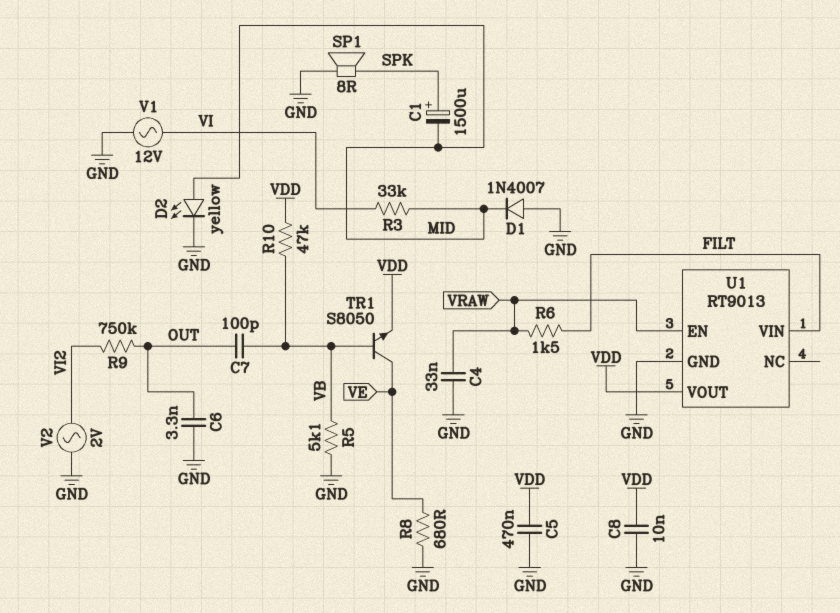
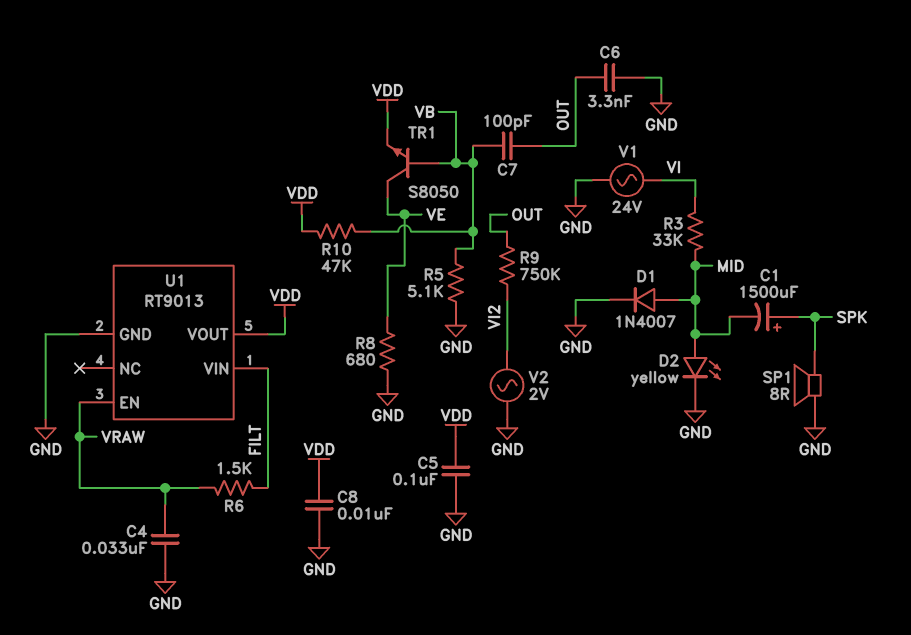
C5: 470nF (GND, VDD) -> 100nF (GND, VDD)
D1: diode 1N4007 (A GND, K MID) -> diode 1N4007 (A MID, K GND)
V1: AC 12V (GND, VI) -> AC 24V (GND, VI)

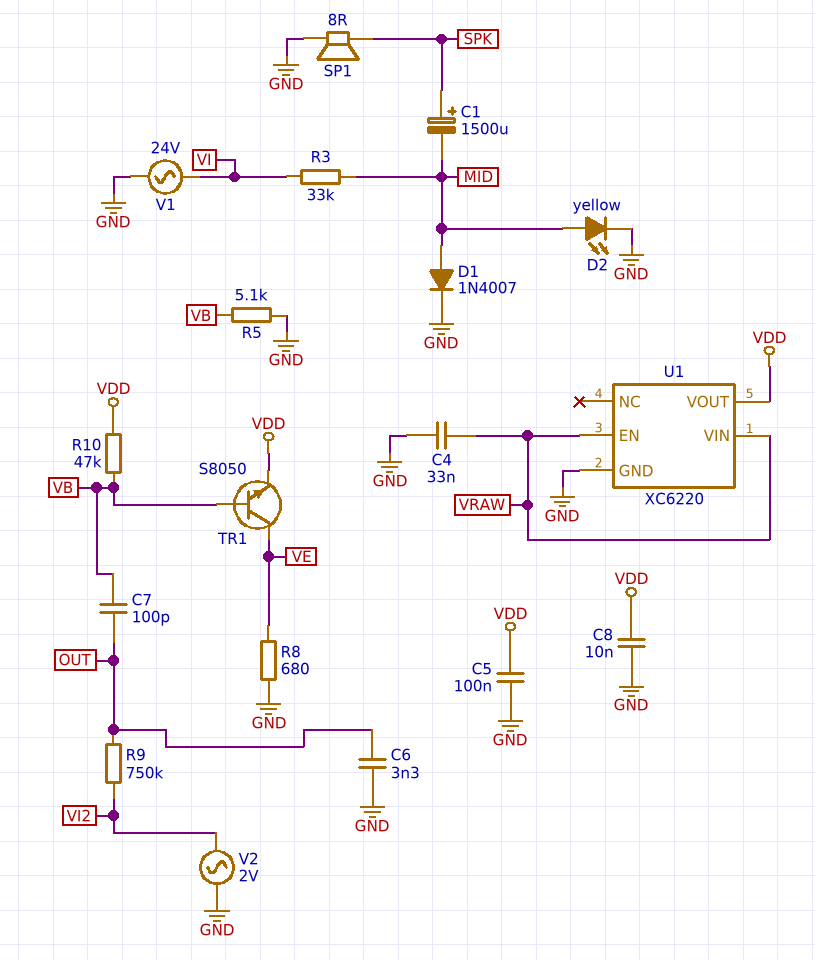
R6: 1.5k (FILT, VRAW) -> none
U1: RT9013 -> XC6220
U1 pin VIN: FILT -> VRAW

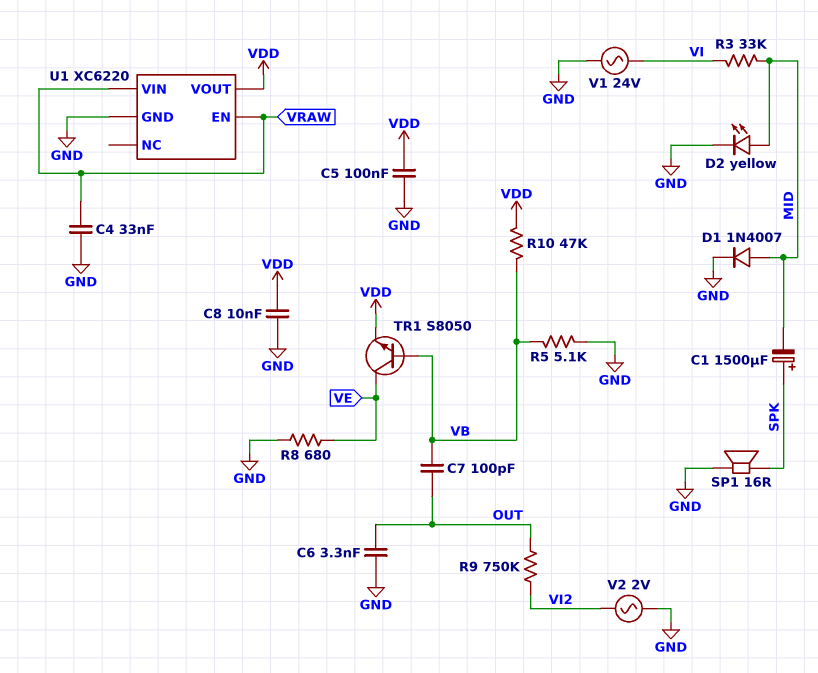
SP1: speaker 8R (GND, SPK) -> speaker 16R (GND, SPK)

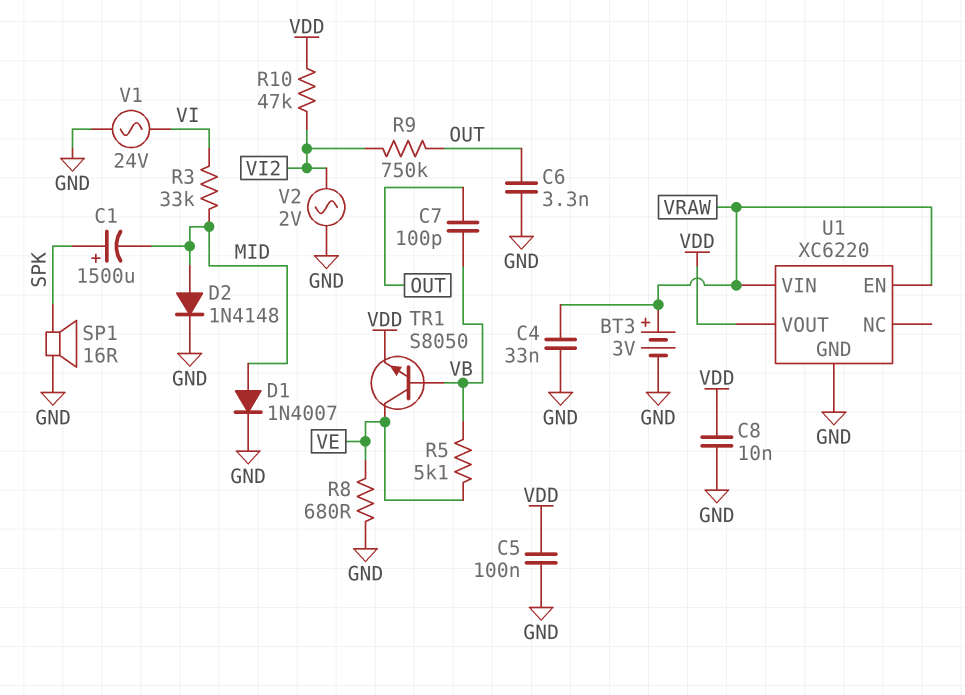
BT3: none -> 3V (plus VRAW, minus GND)
D2: LED yellow (A MID, K GND) -> diode 1N4148 (A MID, K GND)
R5: 5.1k (GND, VB) -> 5.1k (VB, VE)
R10: 47k (VB, VDD) -> 47k (VDD, VI2)

